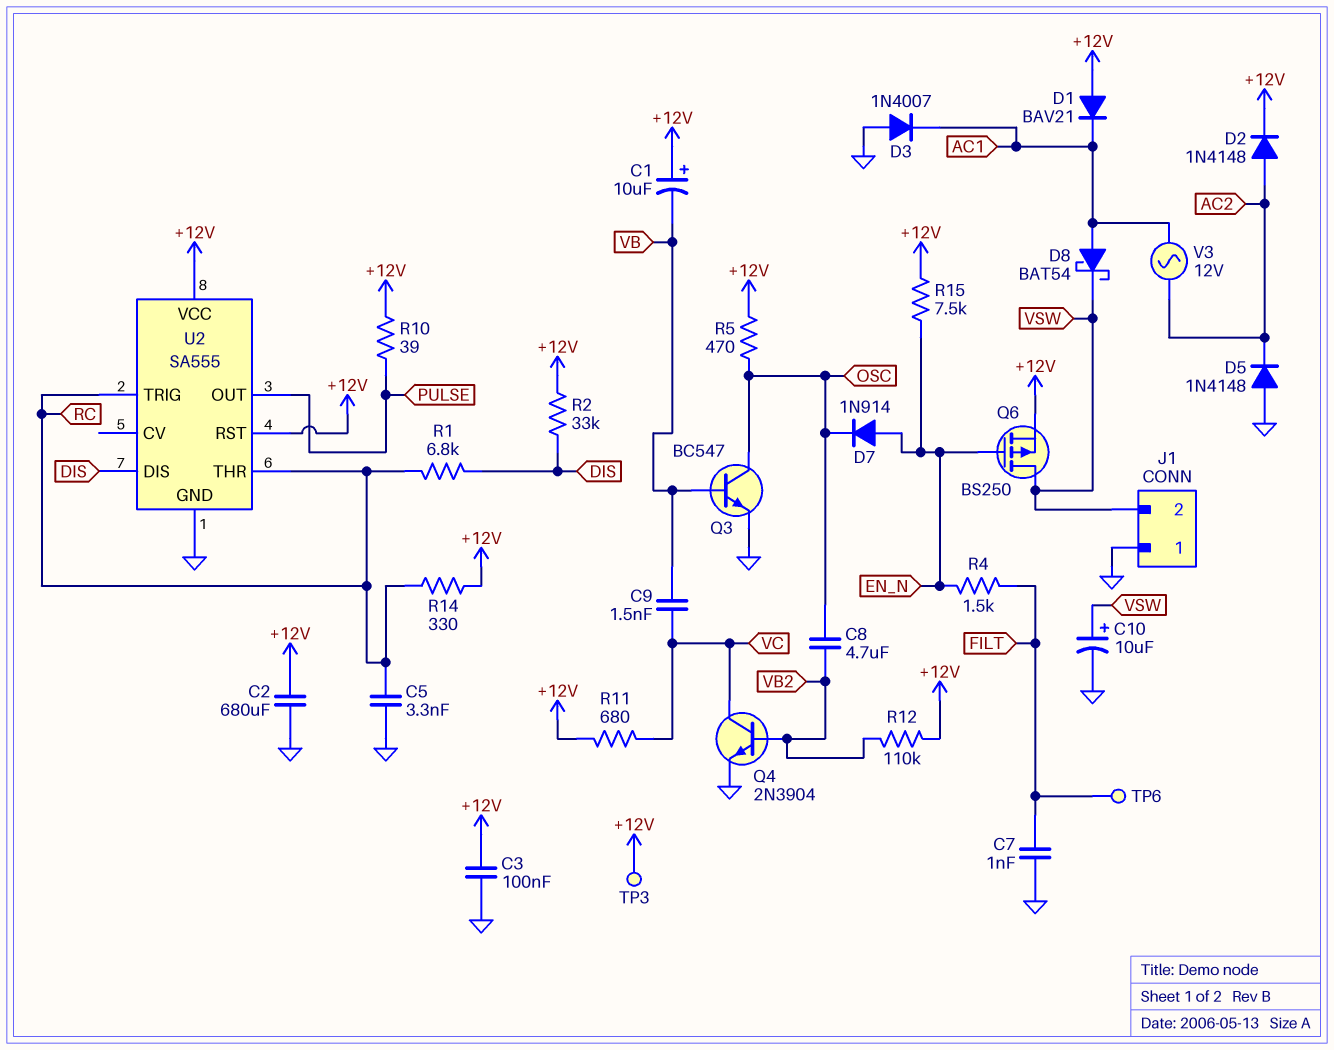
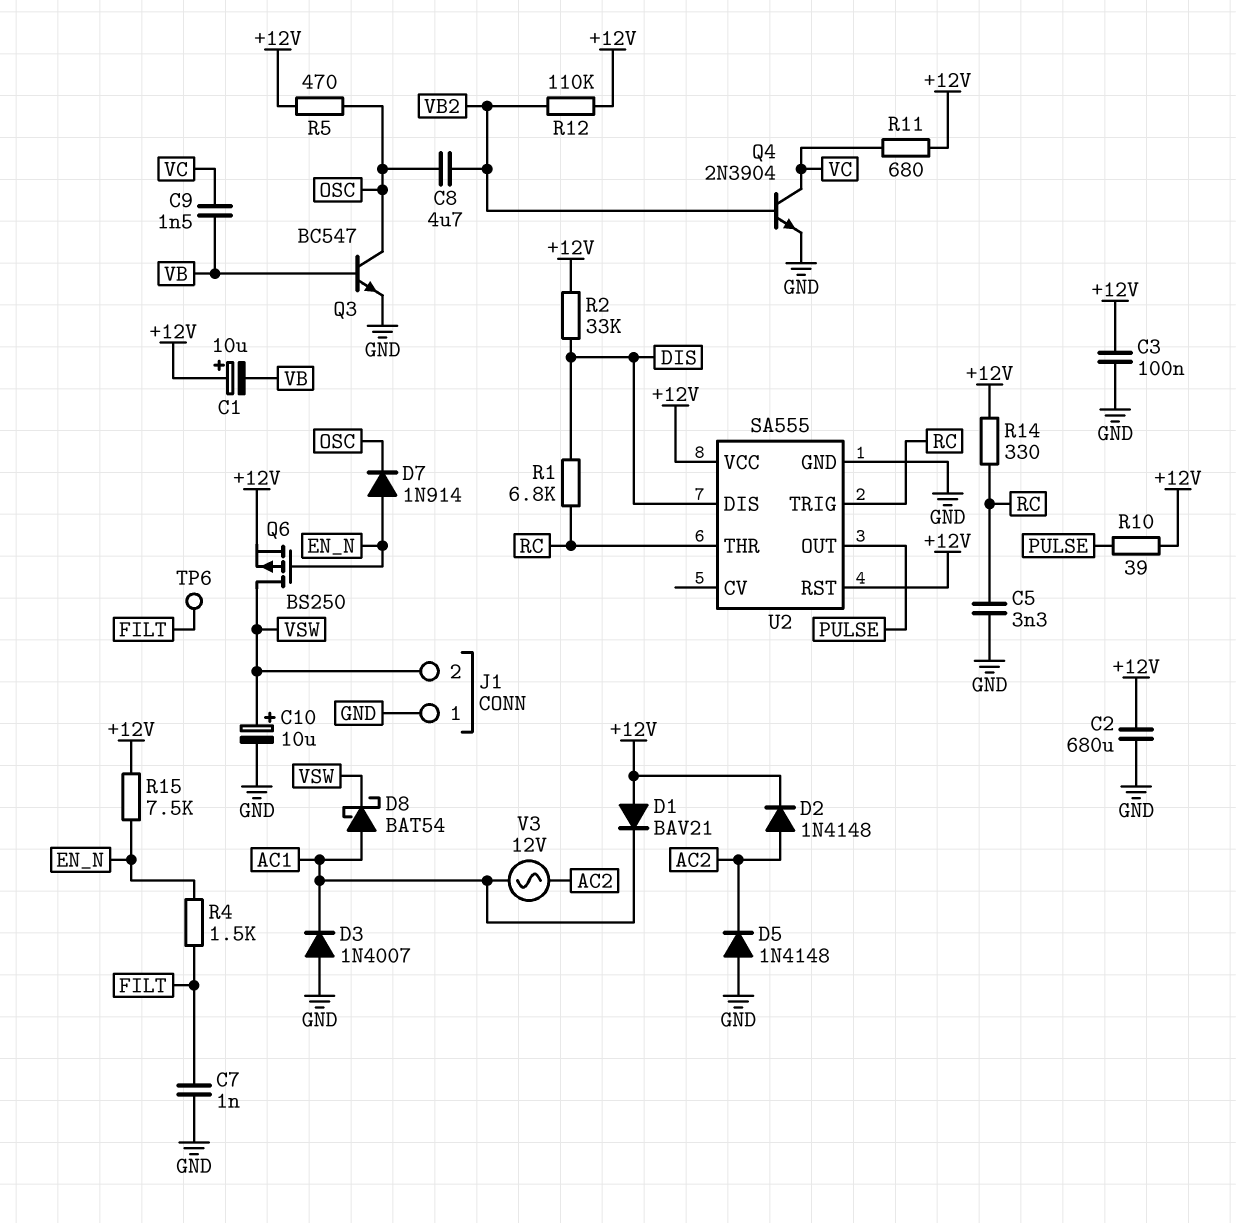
TP3: test point (+12V) -> none

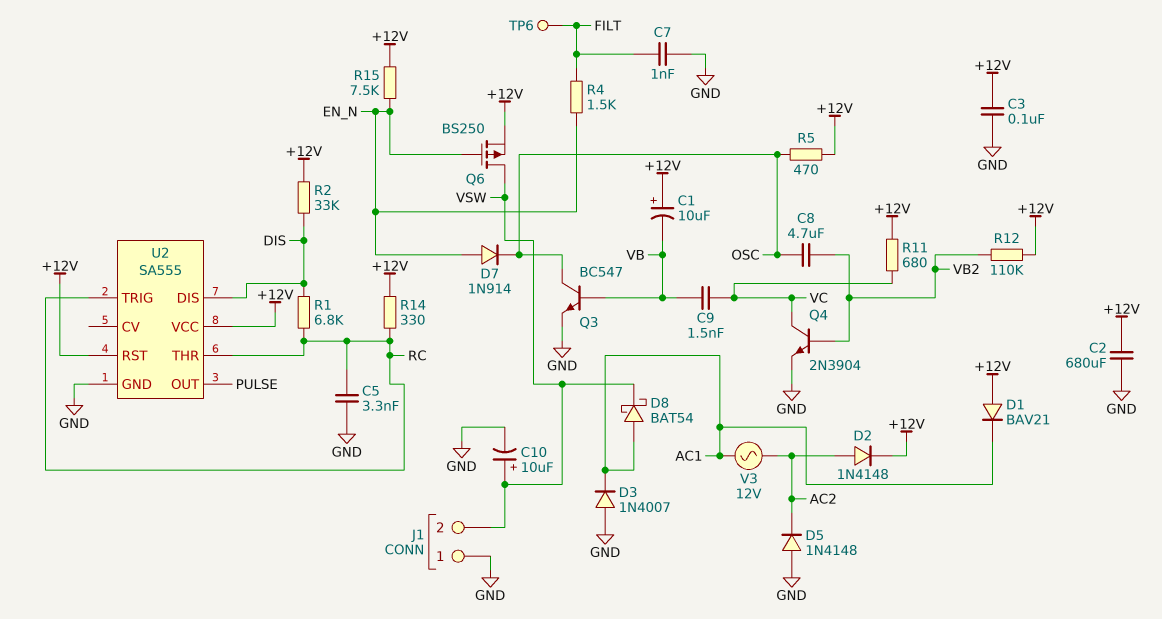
R10: 39 (+12V, PULSE) -> none

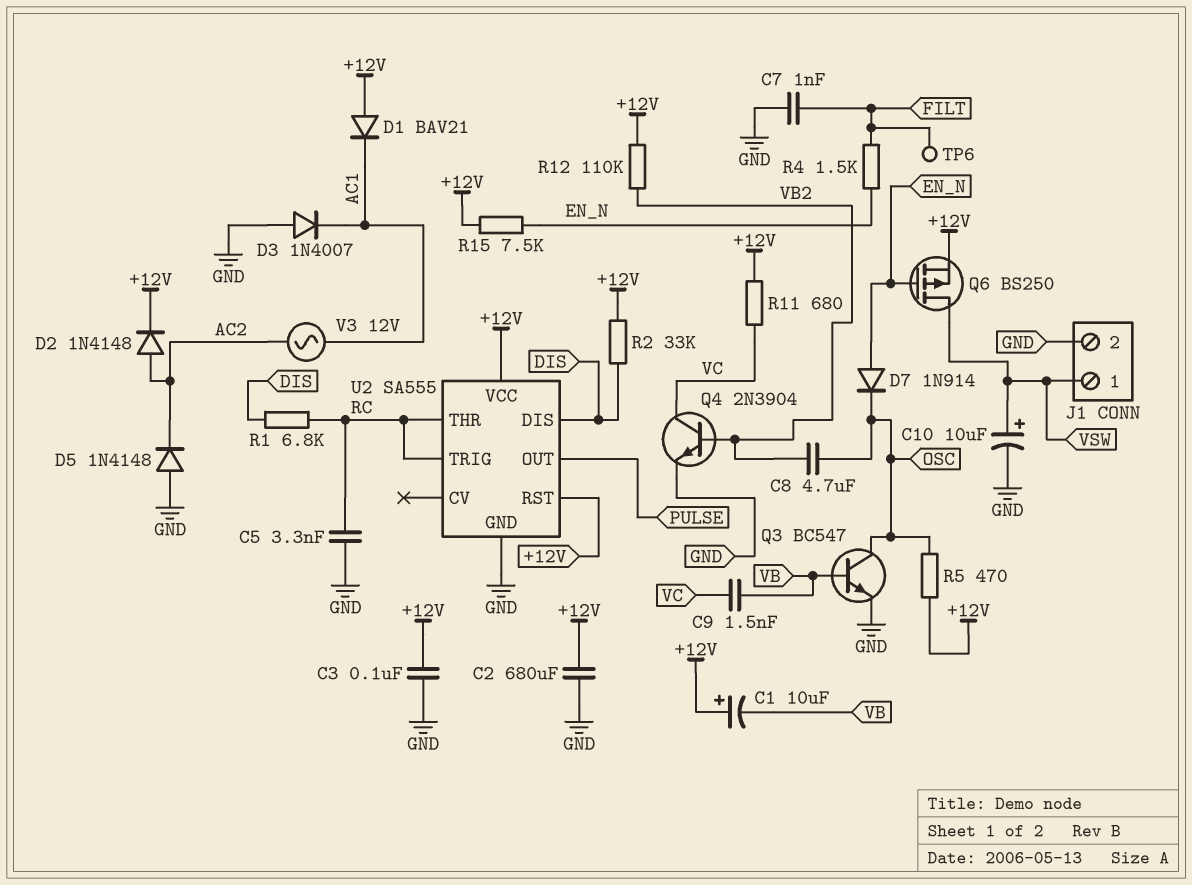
D8: schottky BAT54 (A AC1, K VSW) -> none
J1 pin 1: GND -> VSW
J1 pin 2: VSW -> GND
R14: 330 (+12V, RC) -> none

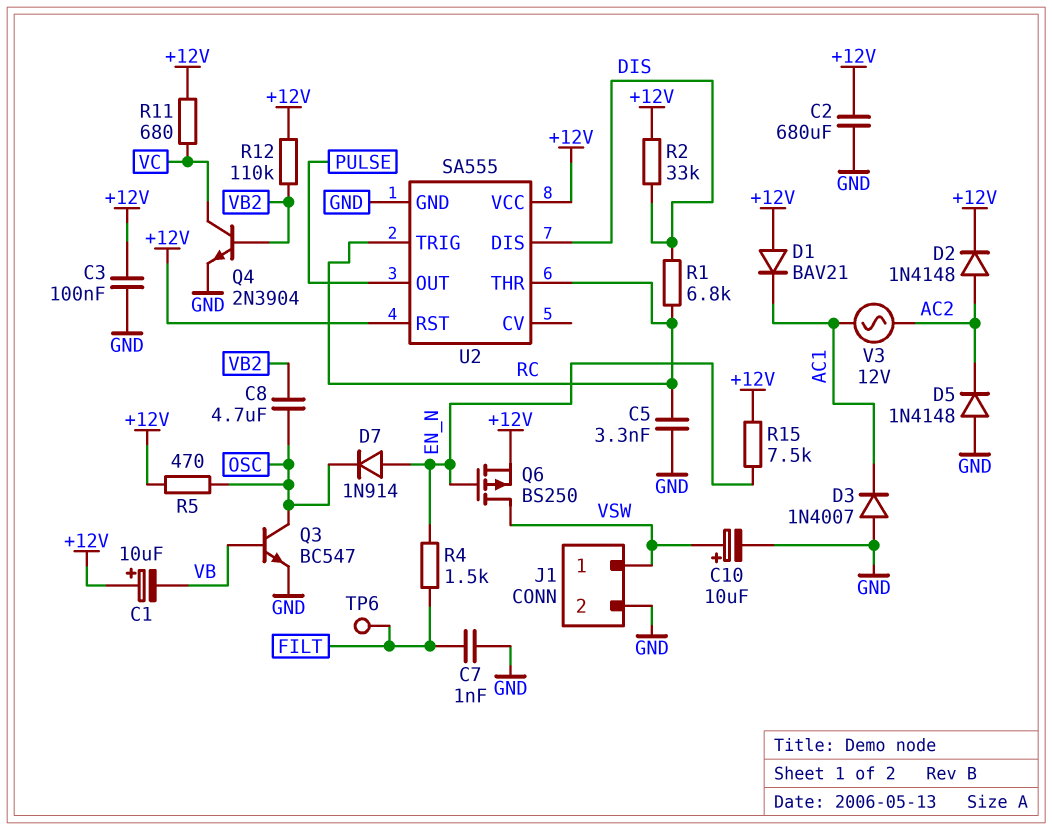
C9: 1.5nF (VB, VC) -> none

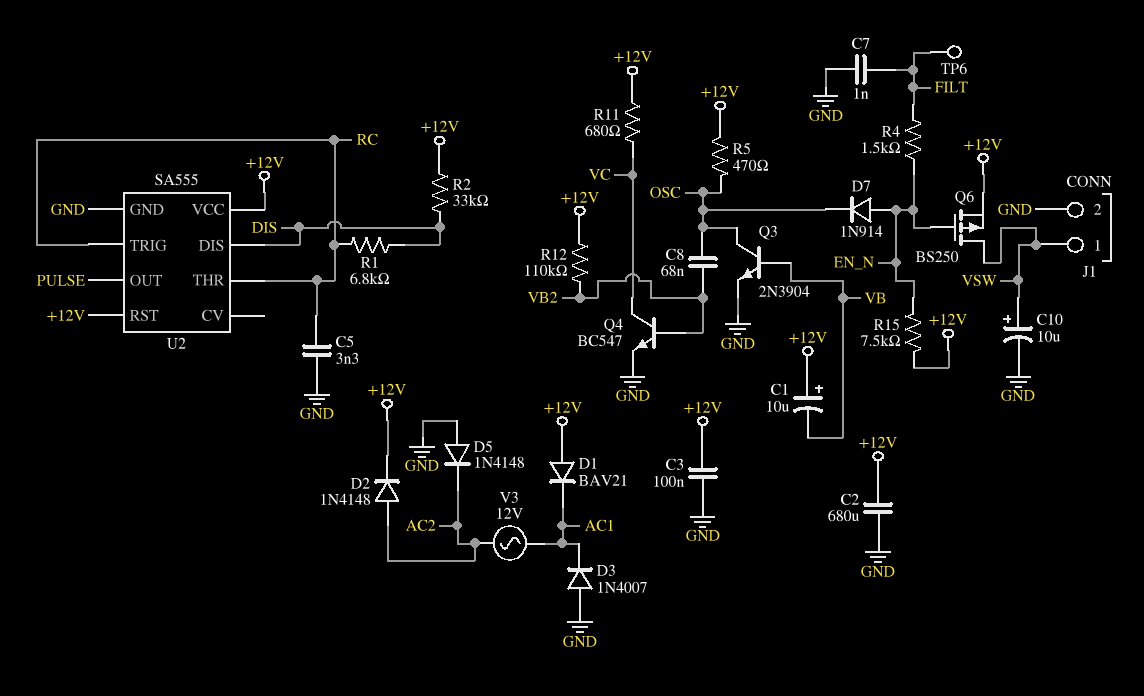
C8: 4.7uF (OSC, VB2) -> 68nF (OSC, VB2)
Q3: NPN BC547 (B VB, C OSC, E GND) -> NPN 2N3904 (B VB, C OSC, E GND)
Q4: NPN 2N3904 (B VB2, C VC, E GND) -> NPN BC547 (B VB2, C VC, E GND)

